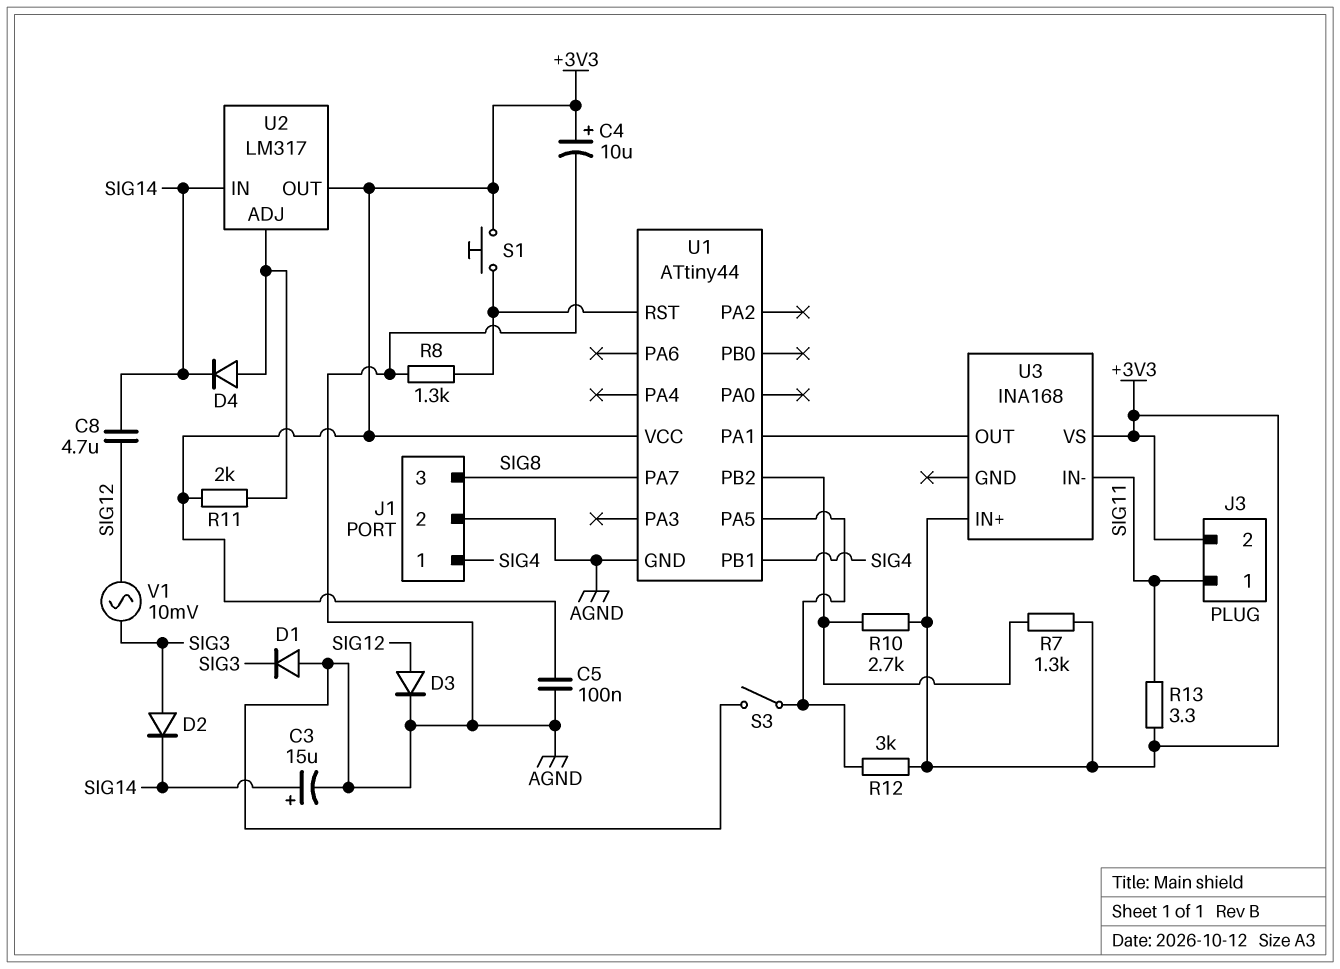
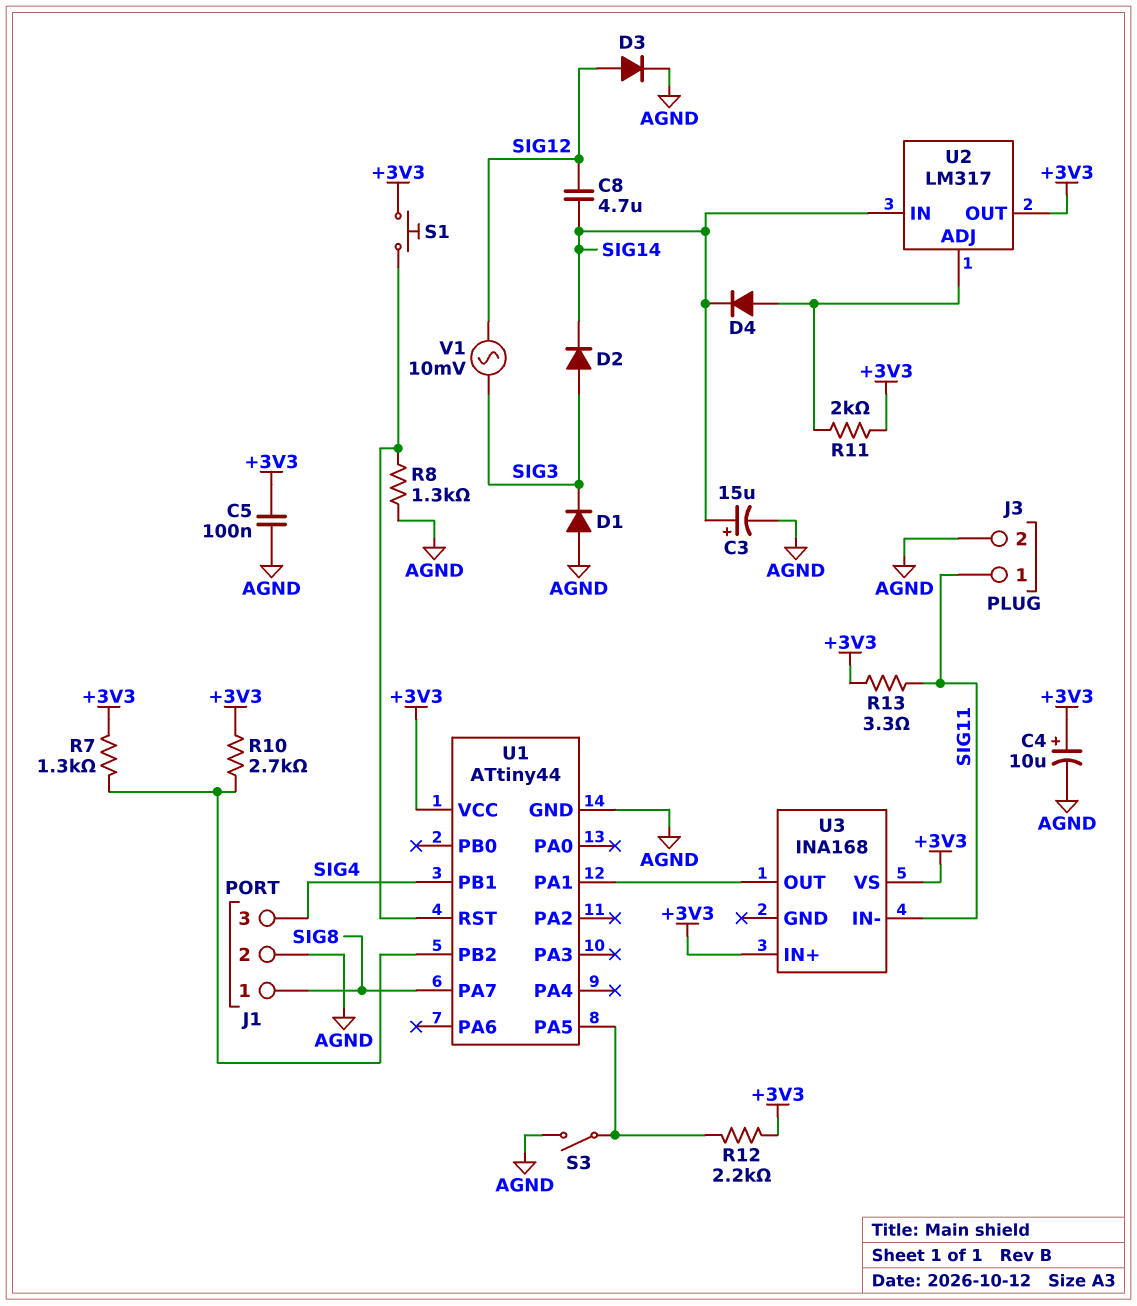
J1 pin 1: SIG4 -> SIG8
J1 pin 3: SIG8 -> SIG4
J3 pin 2: +3V3 -> AGND
R12: 3k (+3V3, U1/PA5) -> 2.2k (+3V3, U1/PA5)

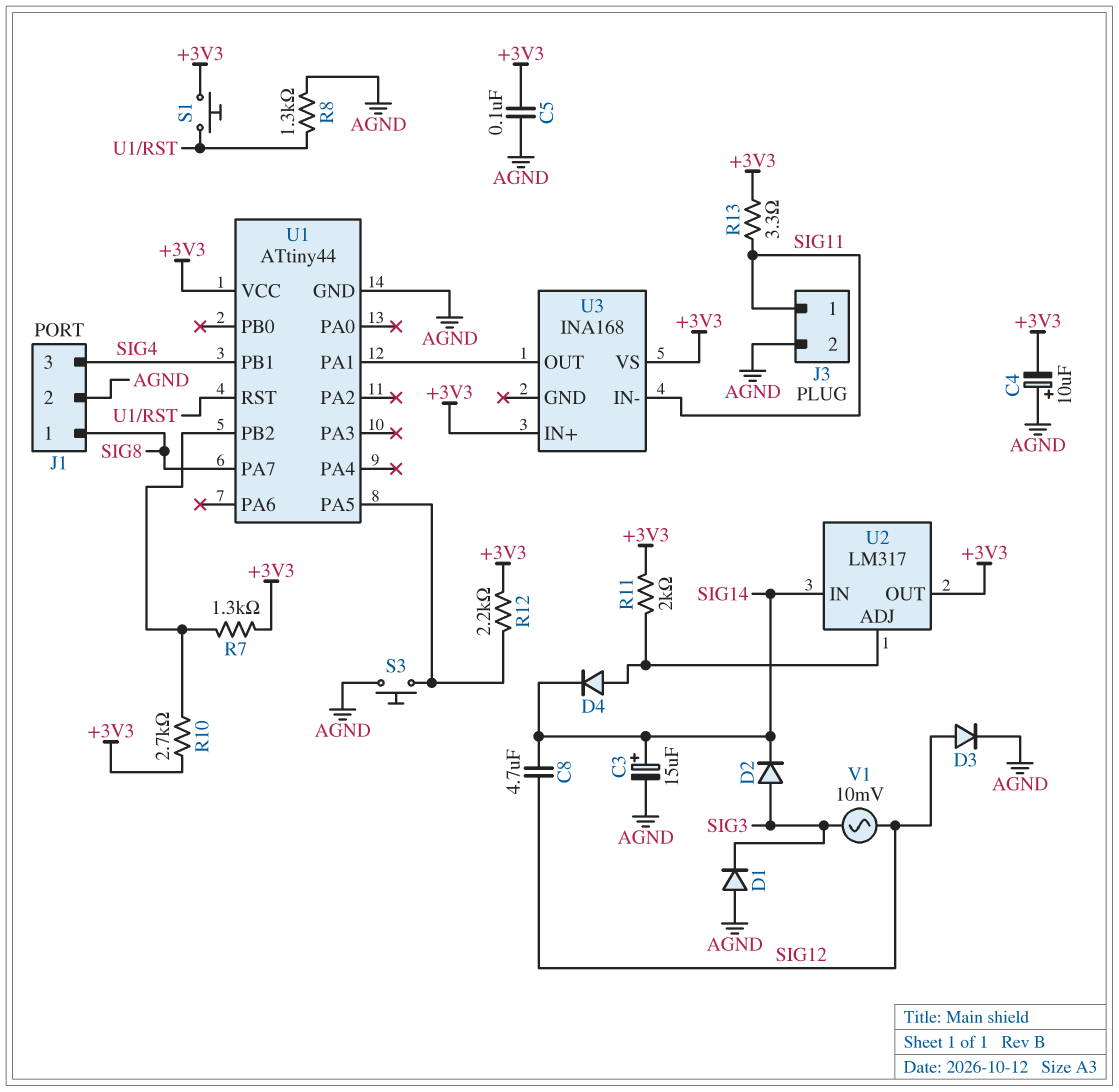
C4: 10uF (plus +3V3, minus AGND) -> 10uF (plus AGND, minus +3V3)
S3: switch (AGND, U1/PA5) -> button (AGND, U1/PA5)

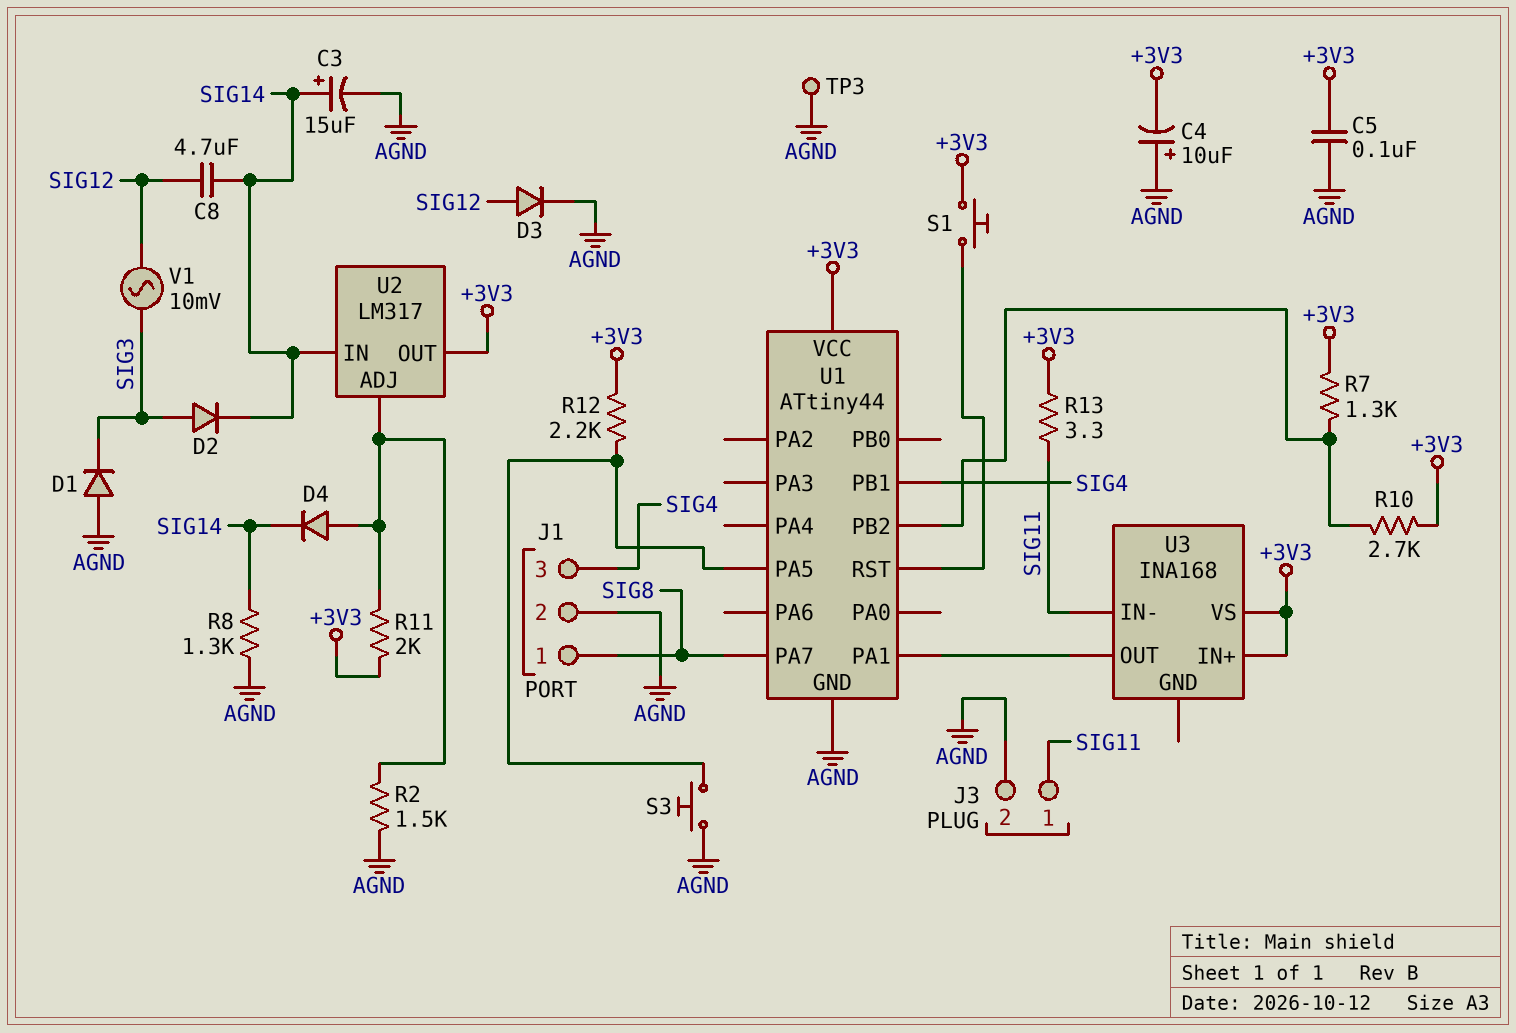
R2: none -> 1.5k (AGND, U2/ADJ)
R8: 1.3k (AGND, U1/RST) -> 1.3k (AGND, SIG14)
TP3: none -> test point (AGND)

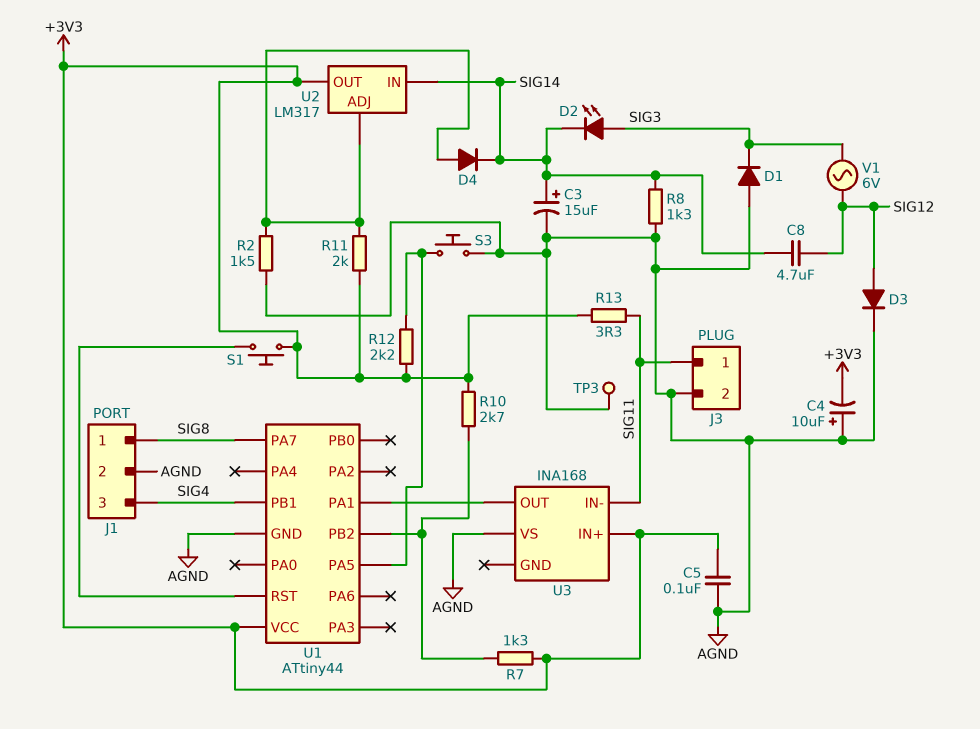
D2: diode (A SIG3, K SIG14) -> LED (A SIG3, K SIG14)
U3 pin VS: +3V3 -> AGND
V1: AC 10mV (SIG3, SIG12) -> AC 6V (SIG3, SIG12)

